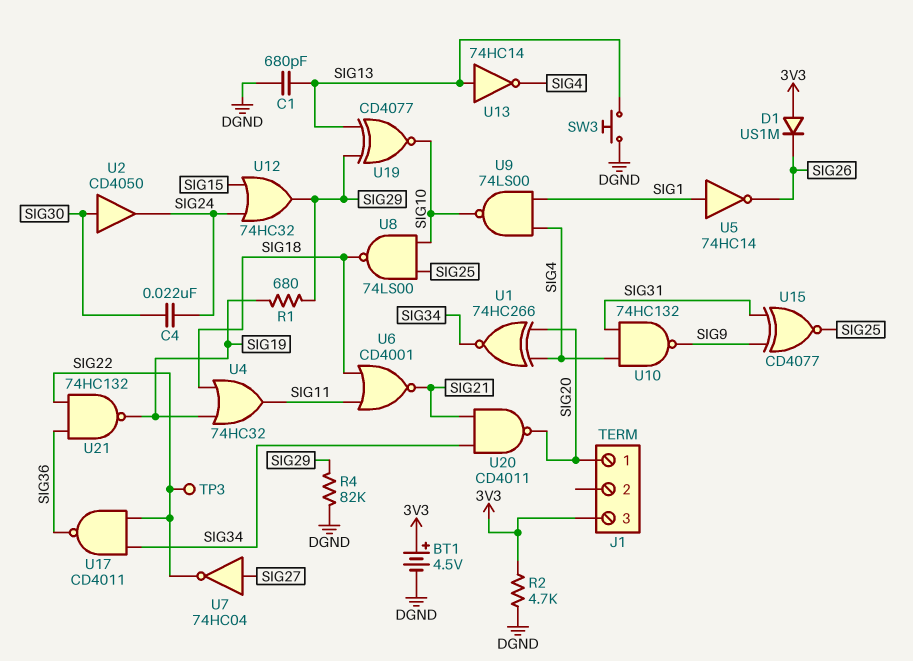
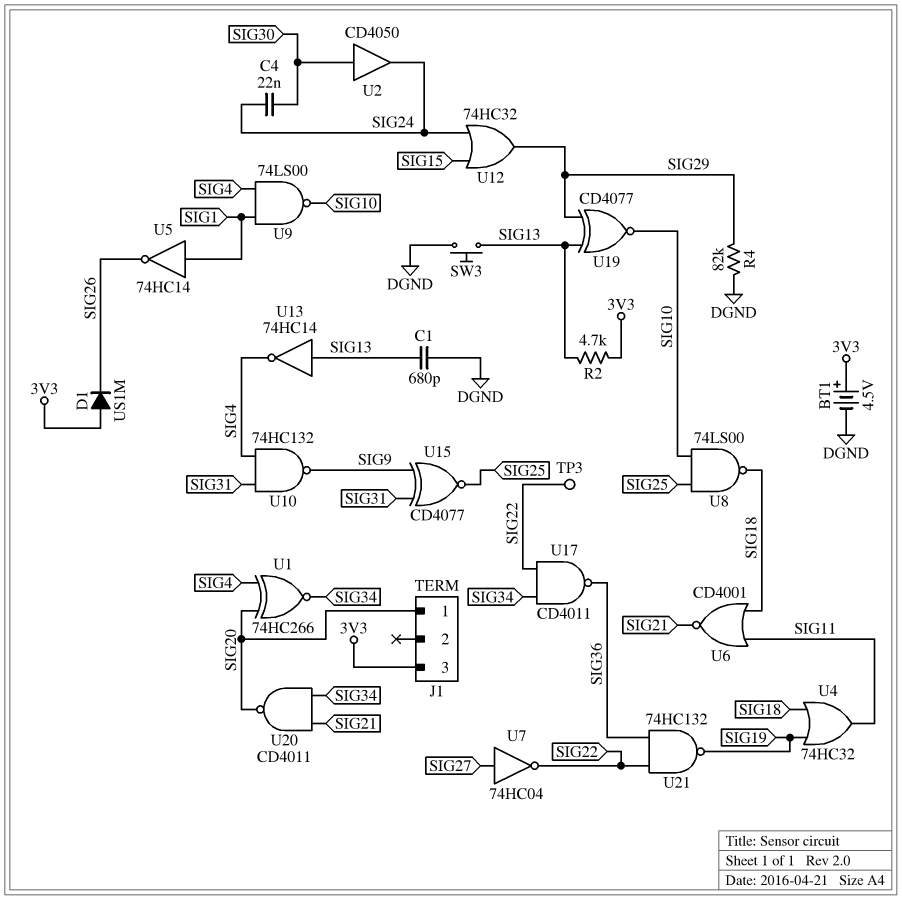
R1: 680 (SIG19, SIG29) -> none
R2: 4.7k (3V3, DGND) -> 4.7k (3V3, SIG13)

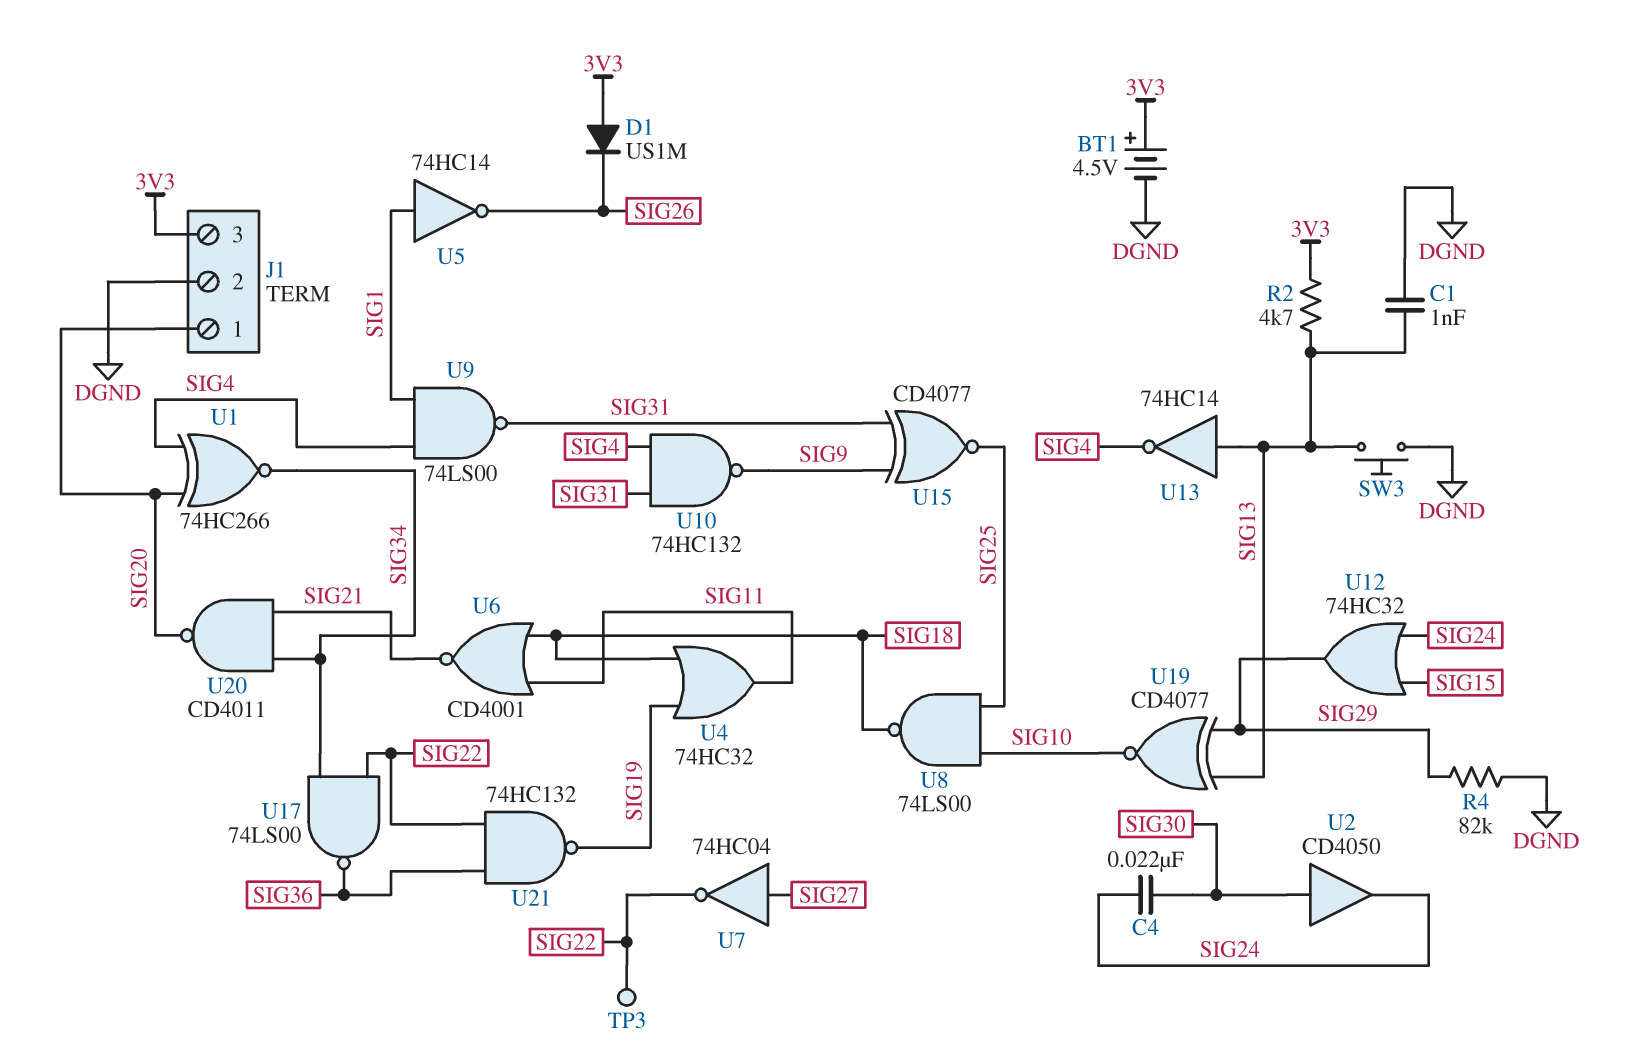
C1: 680pF (DGND, SIG13) -> 1nF (DGND, SIG13)
J1 pin 2: none -> DGND
U9: NAND 74LS00 (in SIG1, in SIG4, out SIG10) -> NAND 74LS00 (in SIG1, in SIG4, out SIG31)
U17: NAND CD4011 (in SIG22, in SIG34, out SIG36) -> NAND 74LS00 (in SIG22, in SIG34, out SIG36)

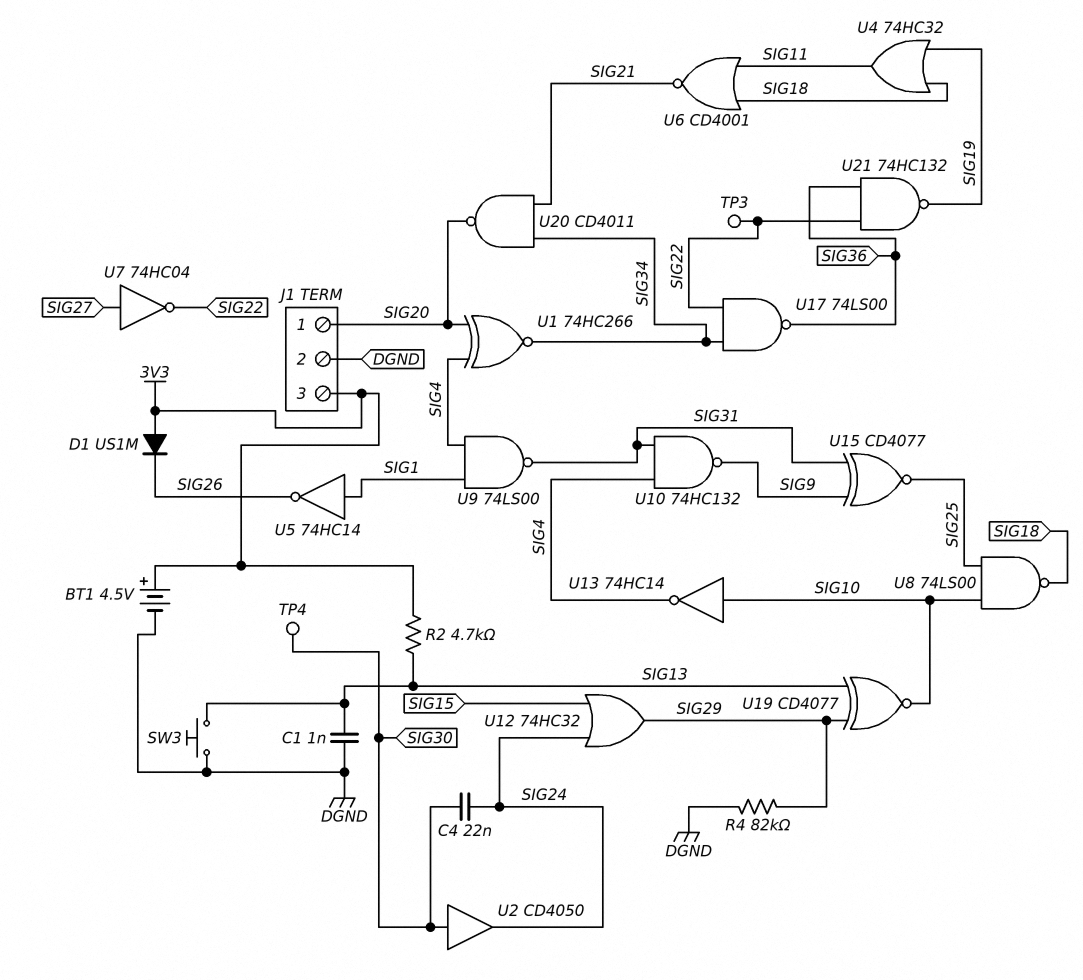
TP4: none -> test point (SIG30)
U13: NOT 74HC14 (in SIG13, out SIG4) -> NOT 74HC14 (in SIG10, out SIG4)

